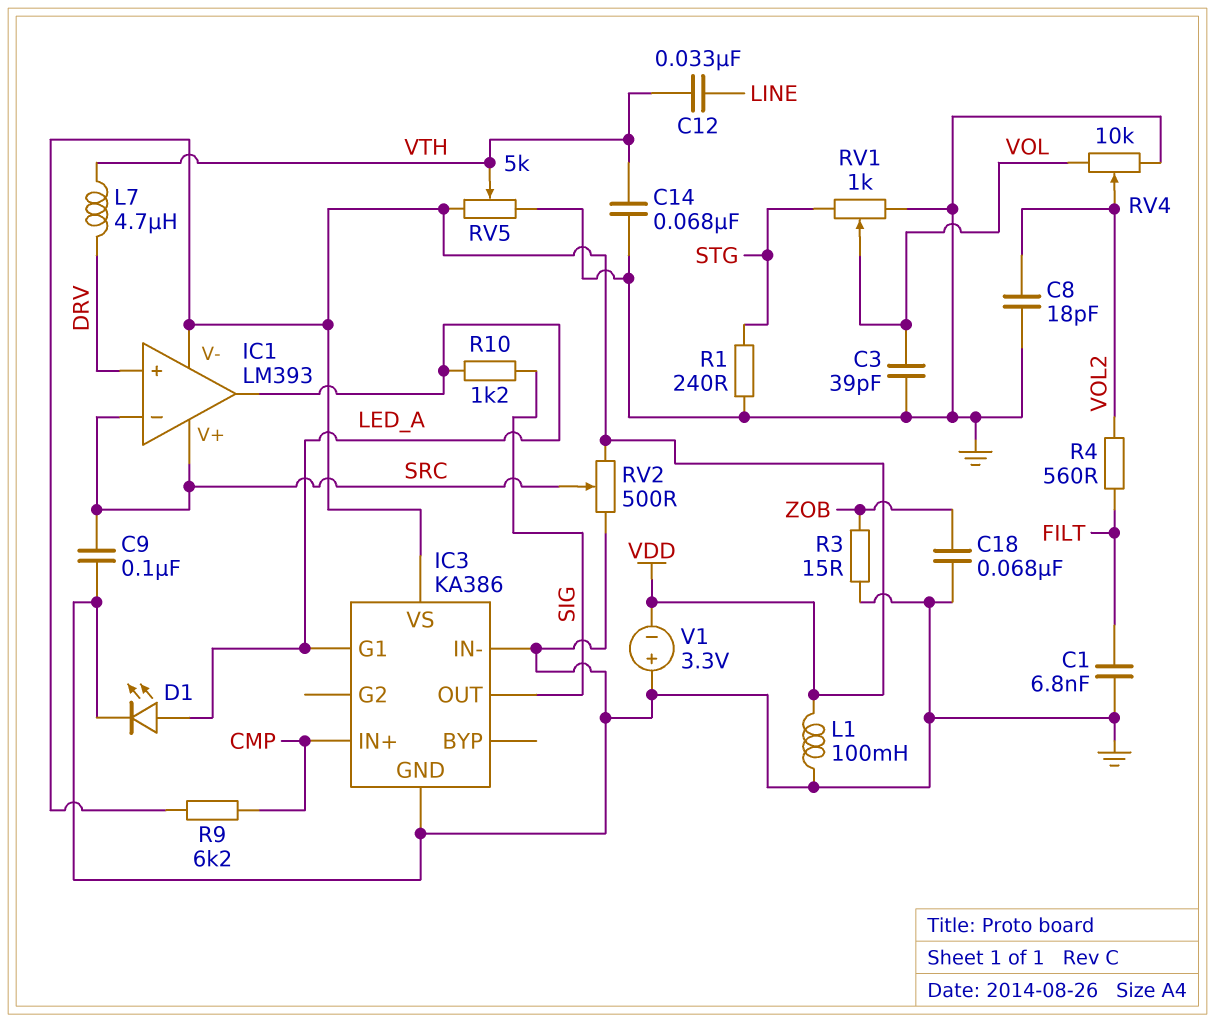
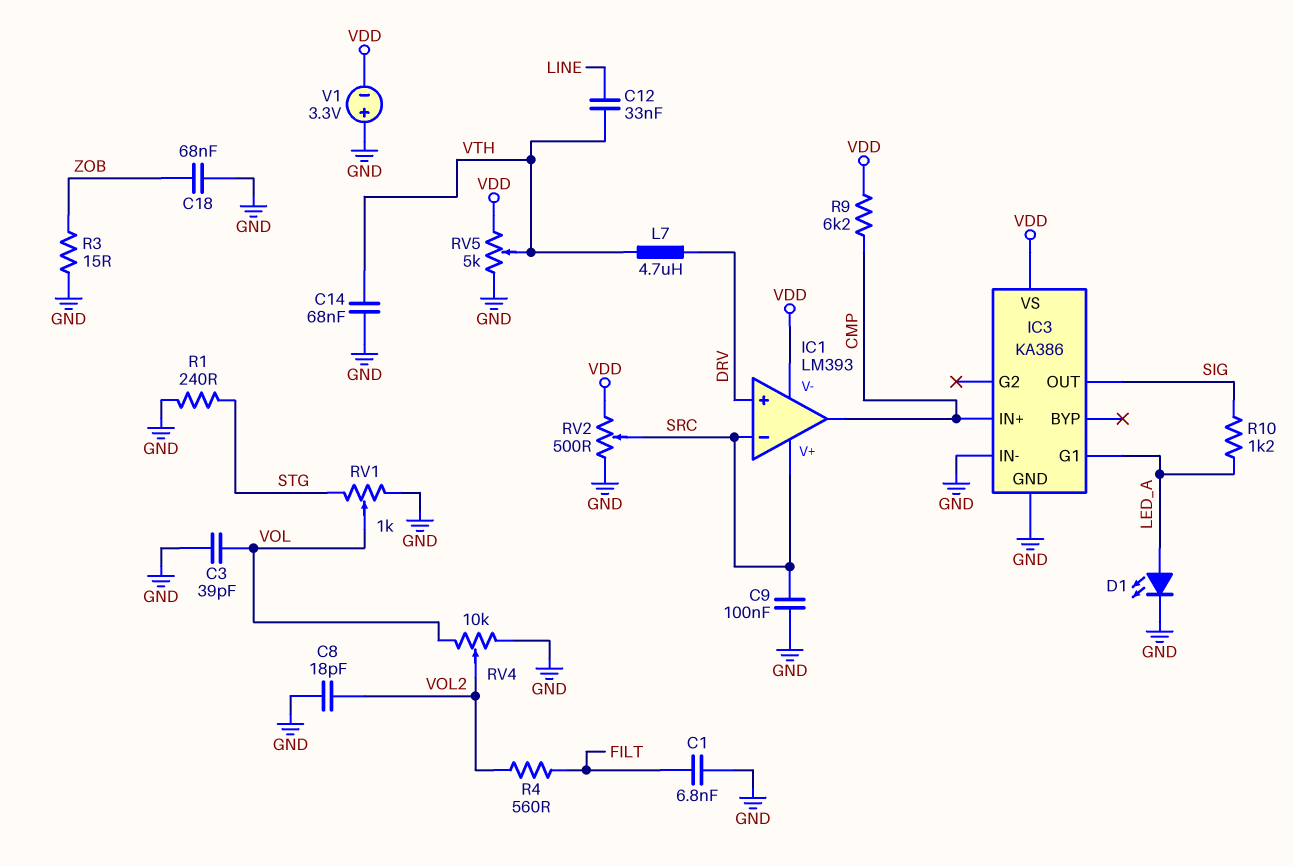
IC1 pin out: LED_A -> CMP
L1: 100mH (GND, VDD) -> none

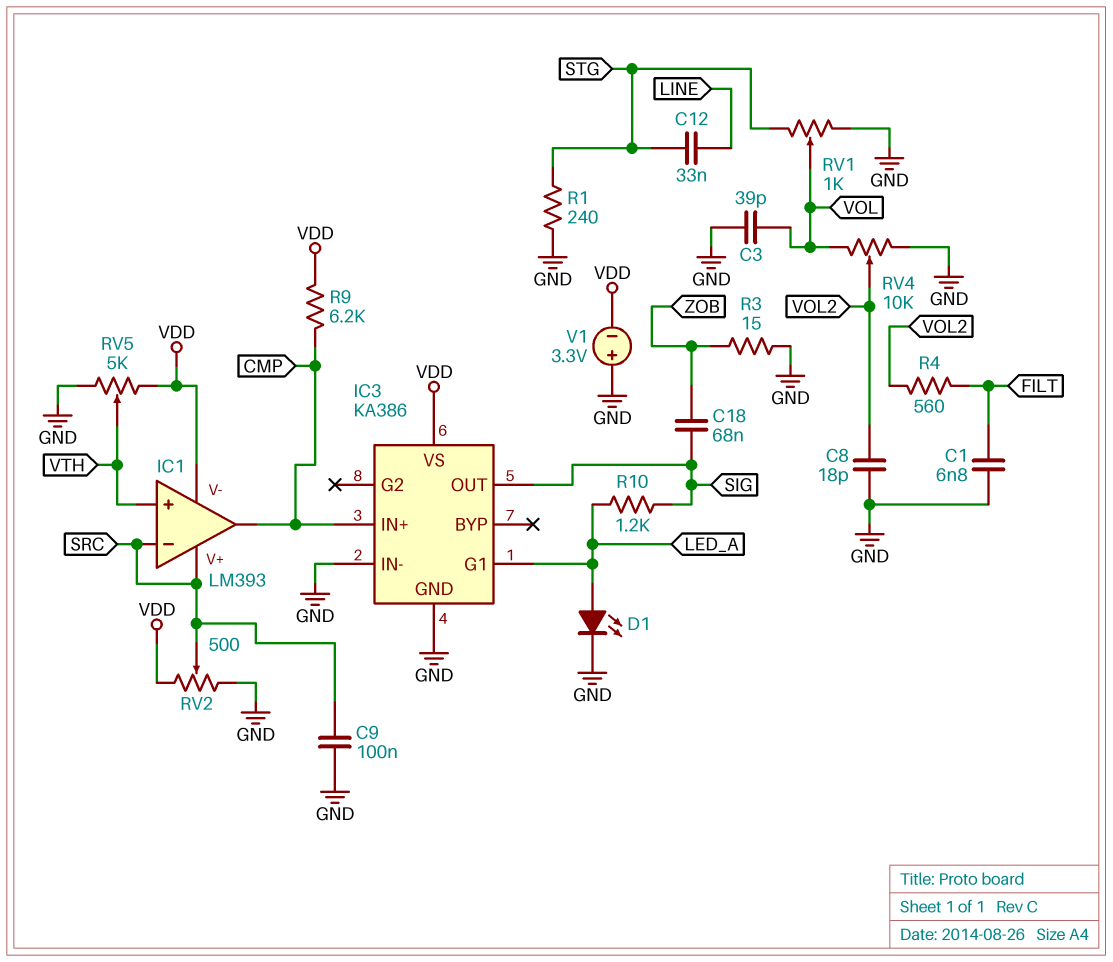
C12: 33nF (LINE, VTH) -> 33nF (LINE, STG)
C14: 68nF (GND, VTH) -> none
C18: 68nF (GND, ZOB) -> 68nF (SIG, ZOB)
IC1 pin in+: DRV -> VTH
L7: 4.7uH (DRV, VTH) -> none

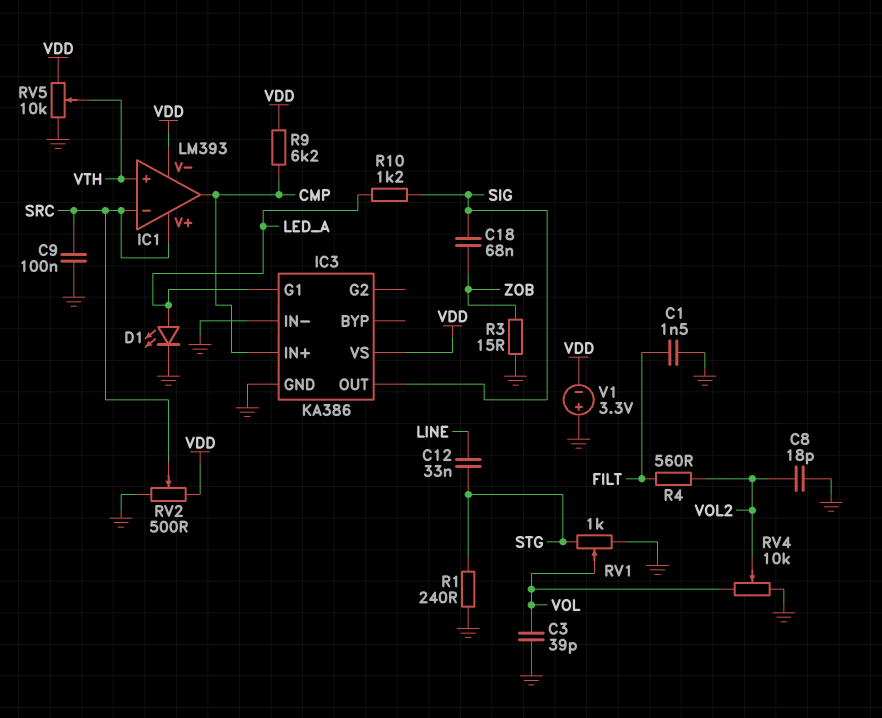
C1: 6.8nF (FILT, GND) -> 1.5nF (FILT, GND)
RV5: 5k (GND, VDD, wiper VTH) -> 10k (GND, VDD, wiper VTH)

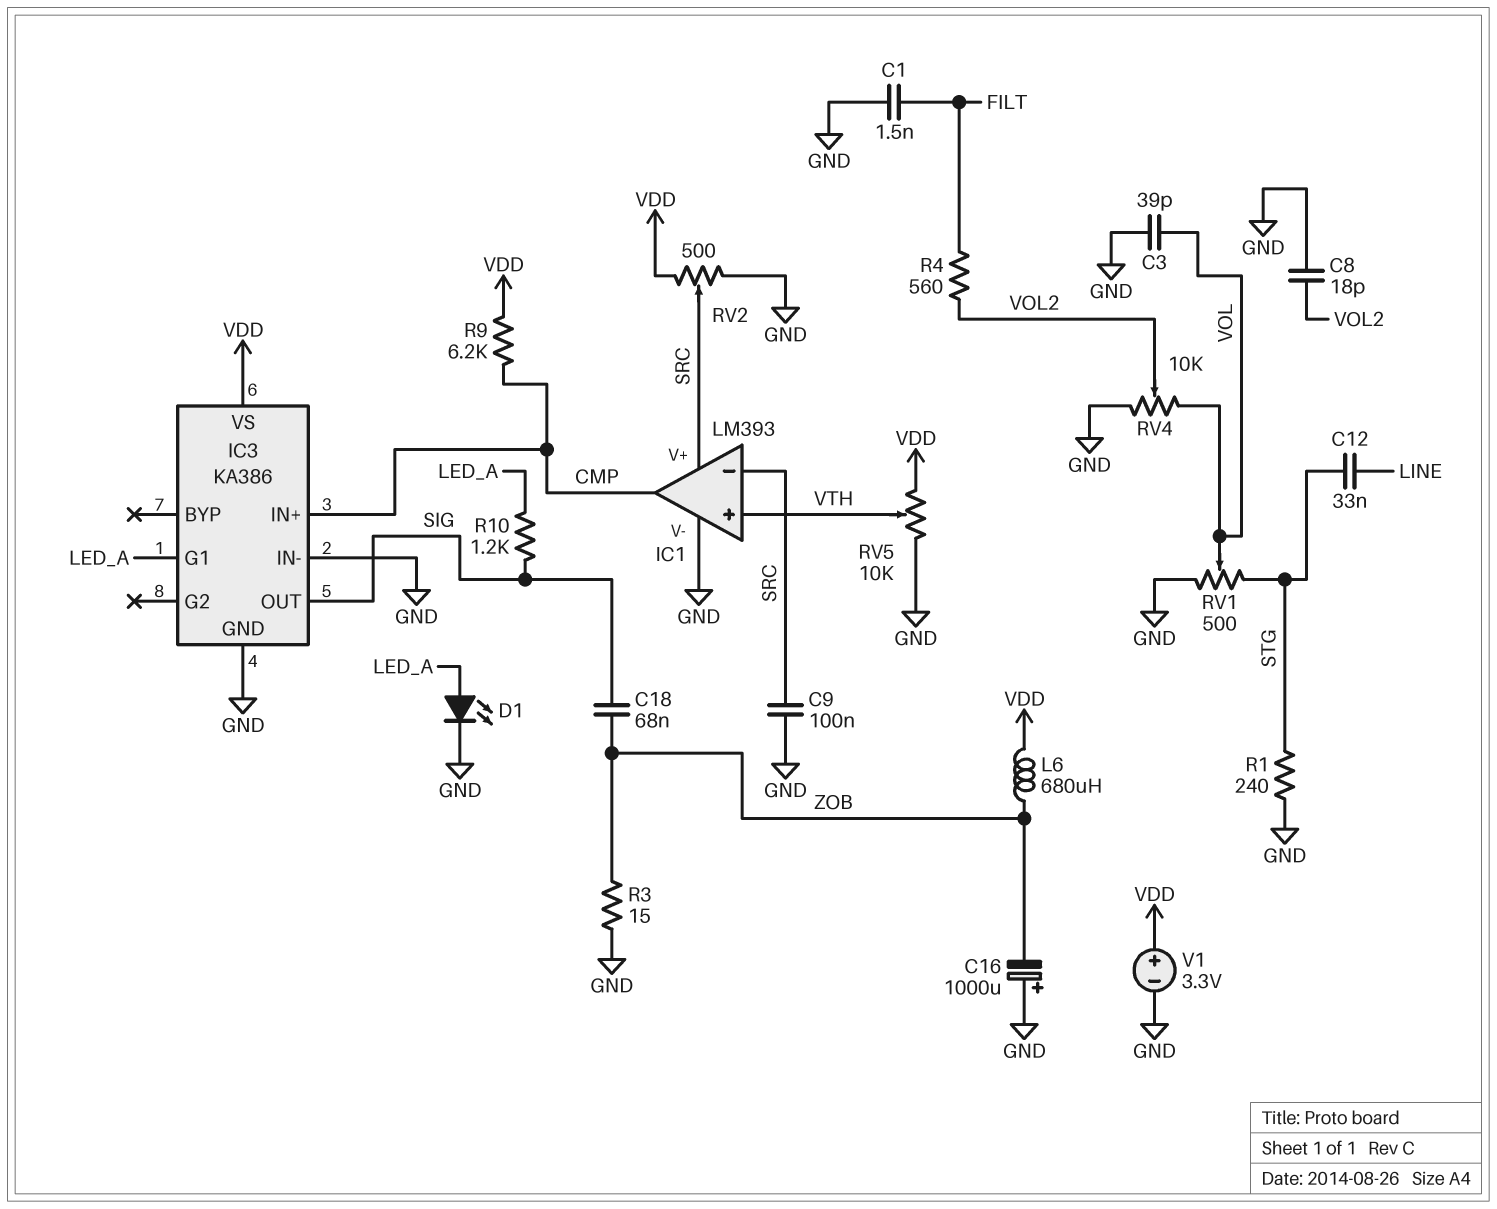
C16: none -> 1000uF (plus GND, minus ZOB)
IC1 pin V-: VDD -> GND
L6: none -> 680uH (VDD, ZOB)
RV1: 1k (GND, STG, wiper VOL) -> 500 (GND, STG, wiper VOL)
V1: 3.3V (plus GND, minus VDD) -> 3.3V (plus VDD, minus GND)

